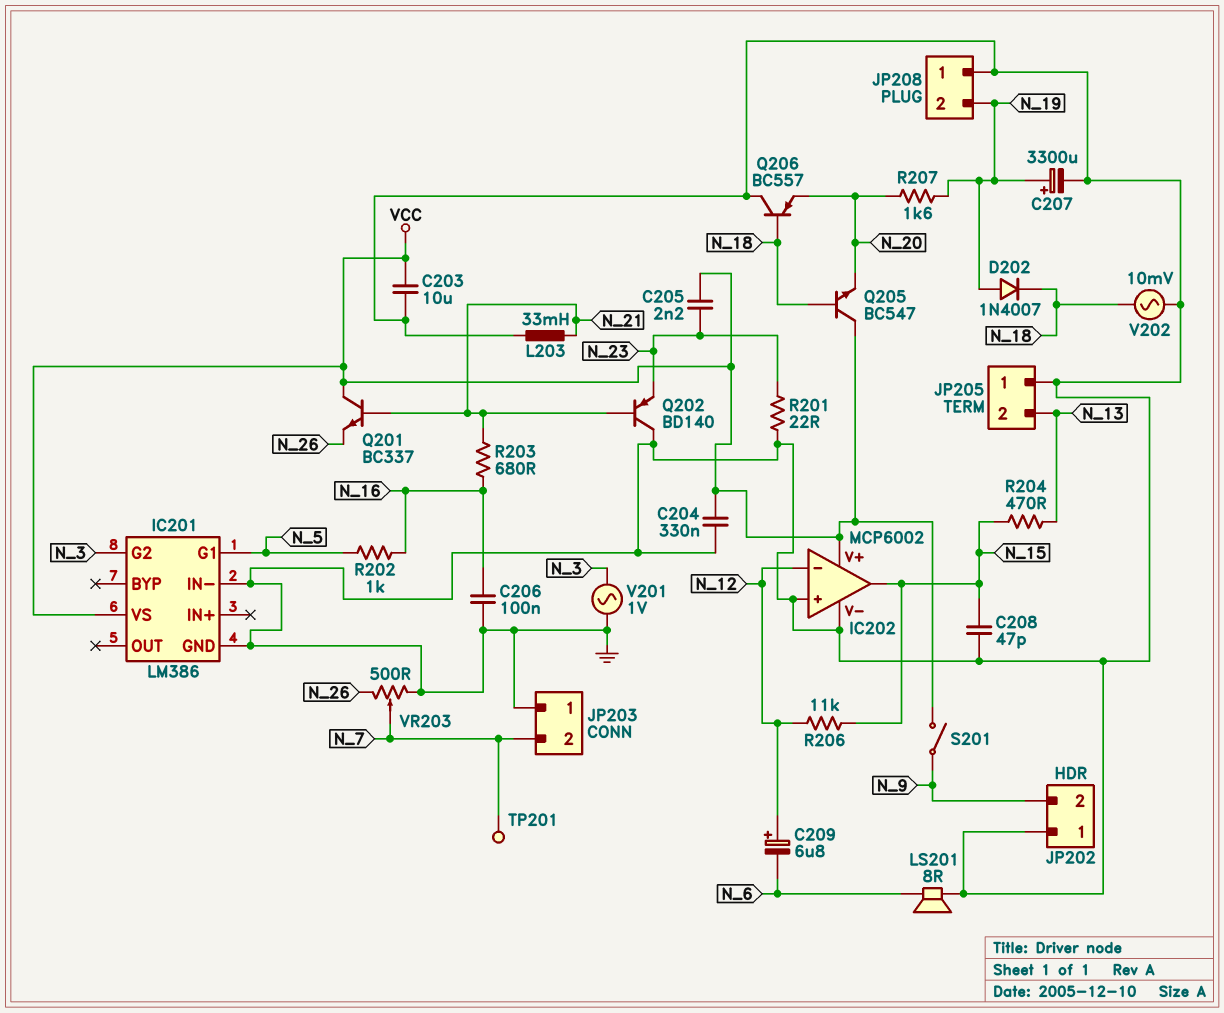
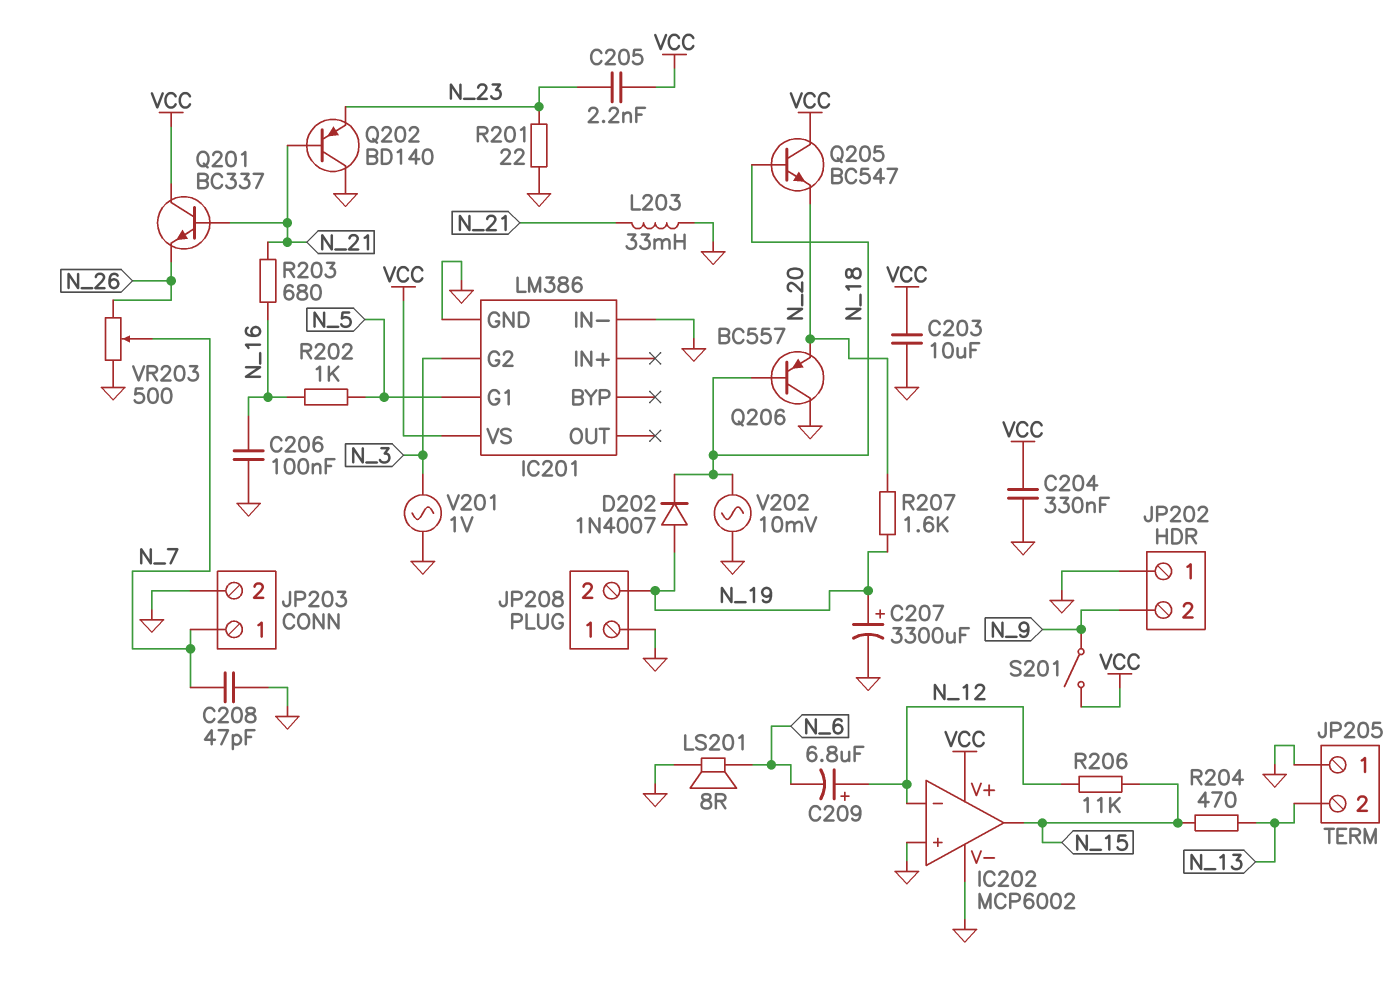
C208: 47pF (GND, N_15) -> 47pF (GND, N_7)
JP203 pin 1: GND -> N_7
JP203 pin 2: N_7 -> GND
TP201: test point (N_7) -> none

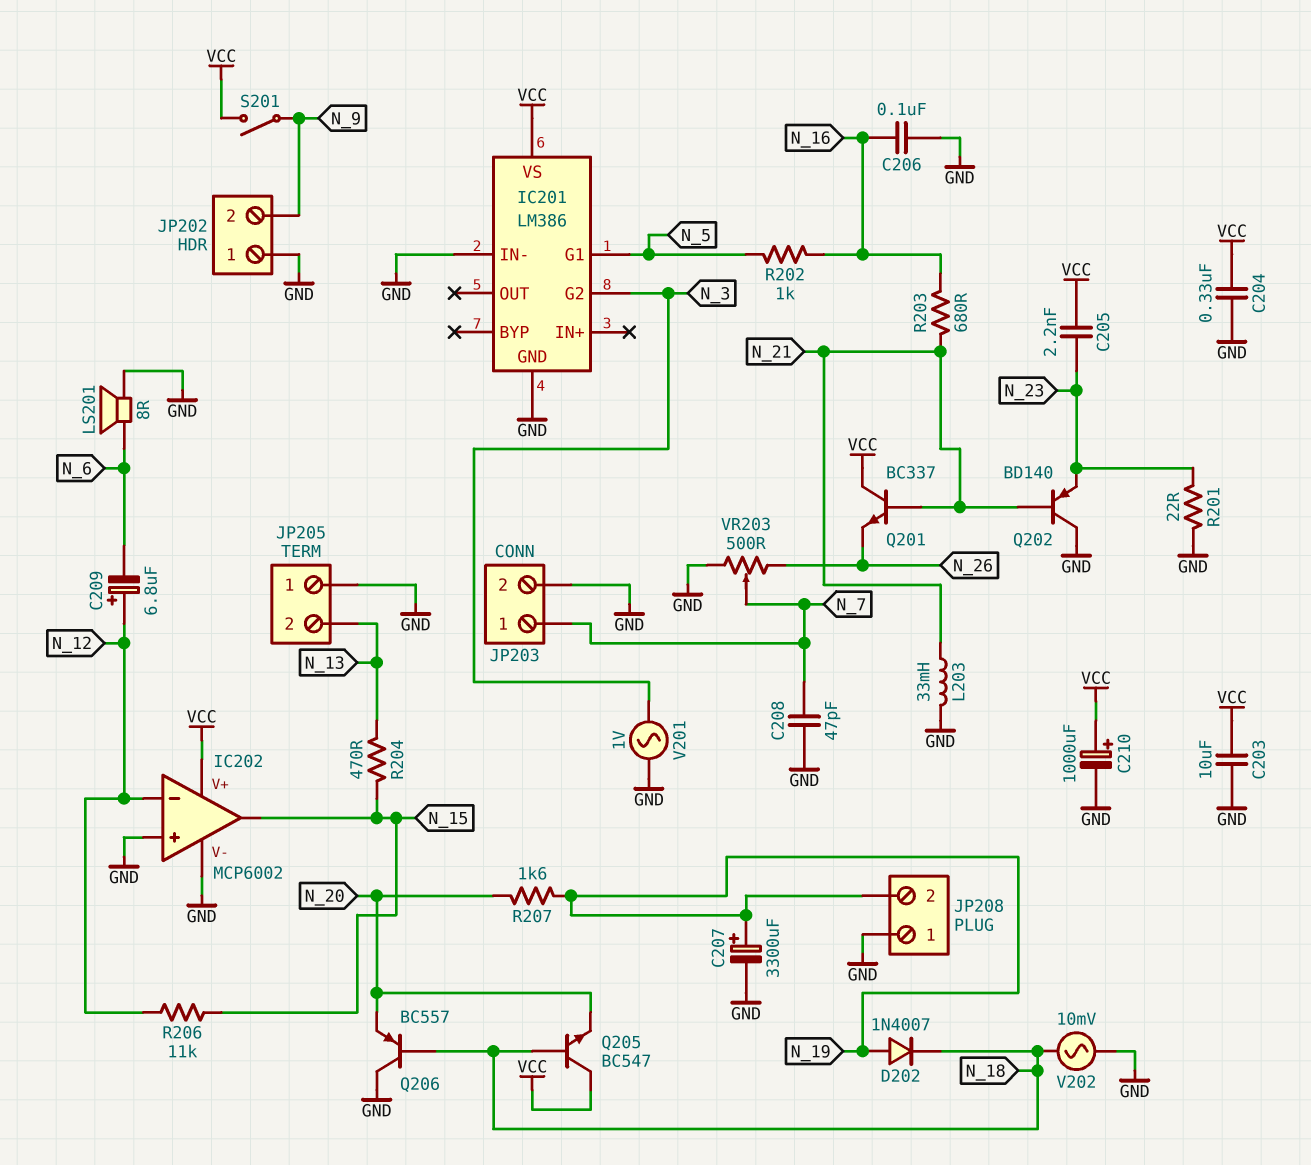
C210: none -> 1000uF (plus VCC, minus GND)

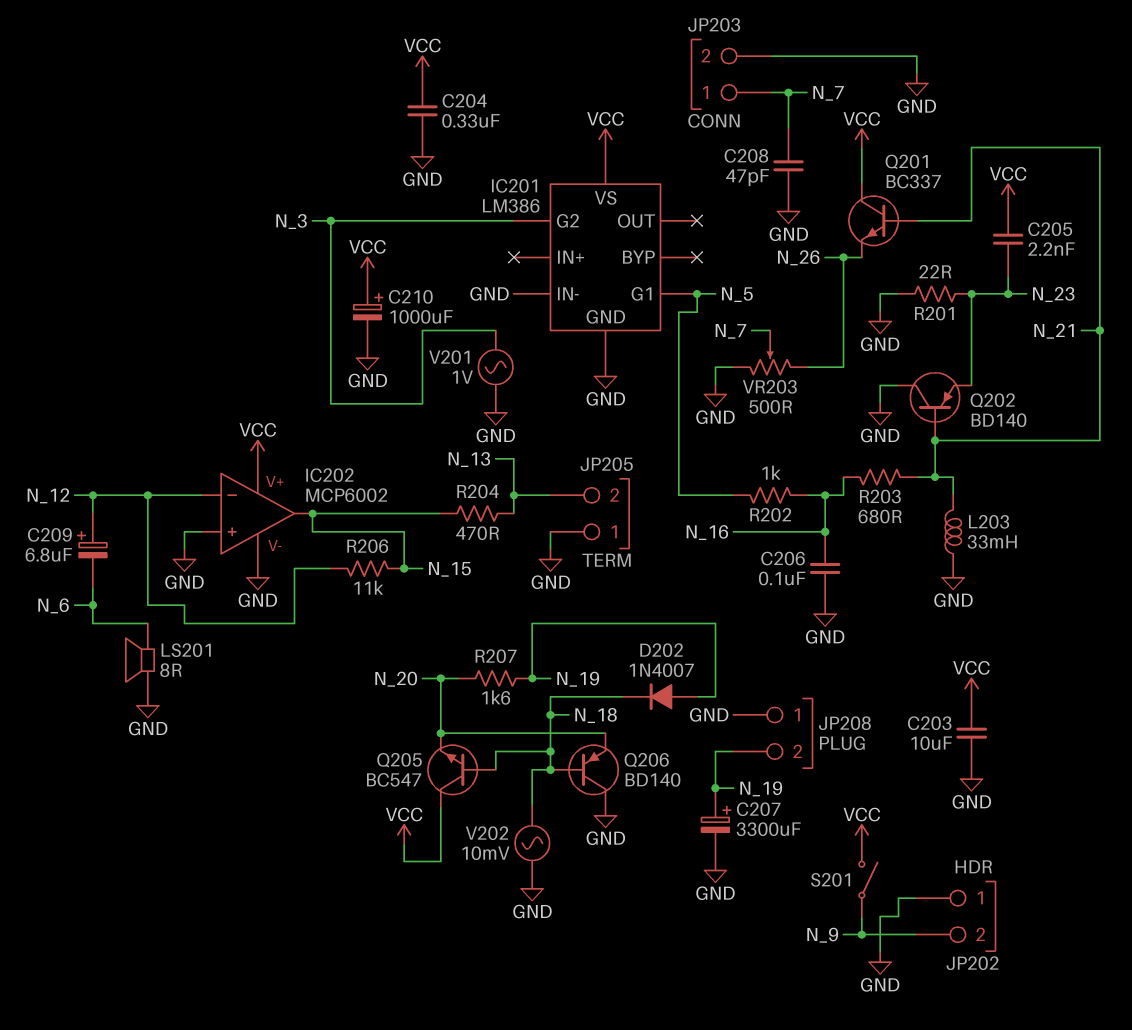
Q206: PNP BC557 (B N_18, C GND, E N_20) -> PNP BD140 (B N_18, C GND, E N_20)

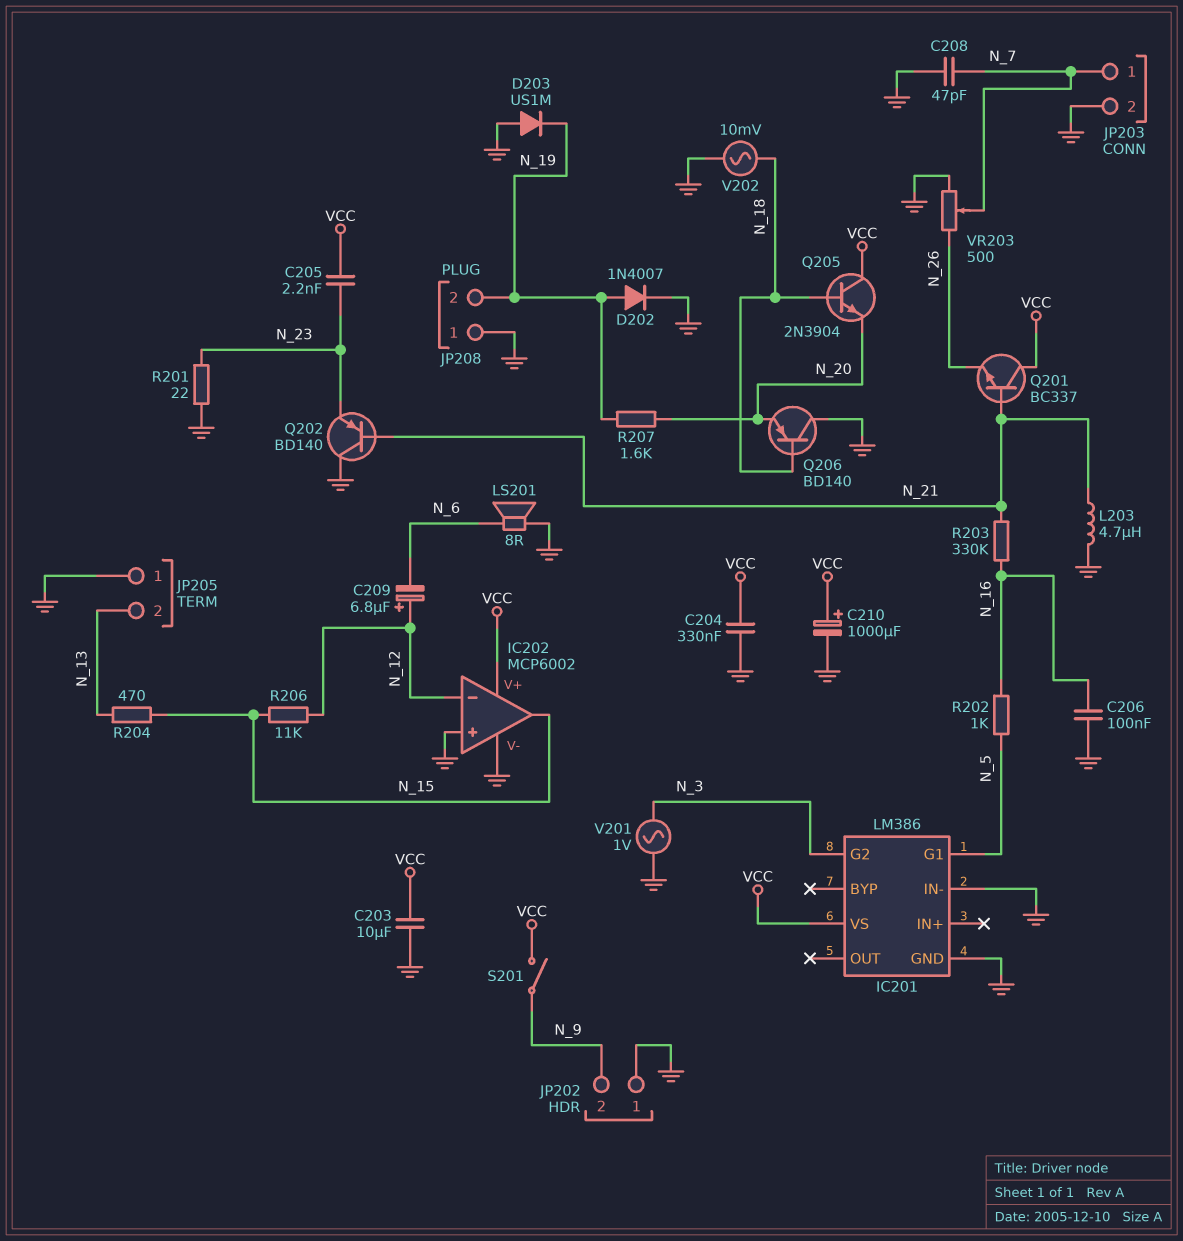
C207: 3300uF (plus N_19, minus GND) -> none
D202: diode 1N4007 (A N_19, K N_18) -> diode 1N4007 (A N_19, K GND)
D203: none -> diode US1M (A GND, K N_19)
L203: 33mH (GND, N_21) -> 4.7uH (GND, N_21)
Q205: NPN BC547 (B N_18, C VCC, E N_20) -> NPN 2N3904 (B N_18, C VCC, E N_20)
R203: 680 (N_16, N_21) -> 330k (N_16, N_21)

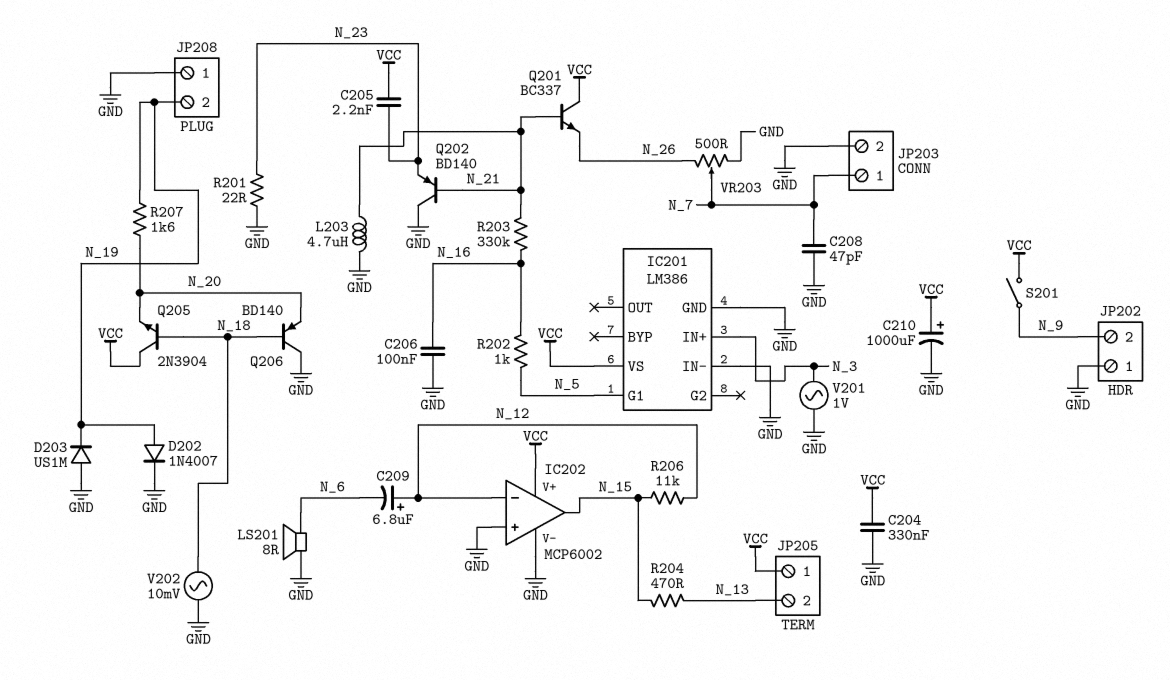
C203: 10uF (GND, VCC) -> none
IC201 pin G2: N_3 -> none
IC201 pin IN+: none -> N_3
JP205 pin 1: GND -> VCC

